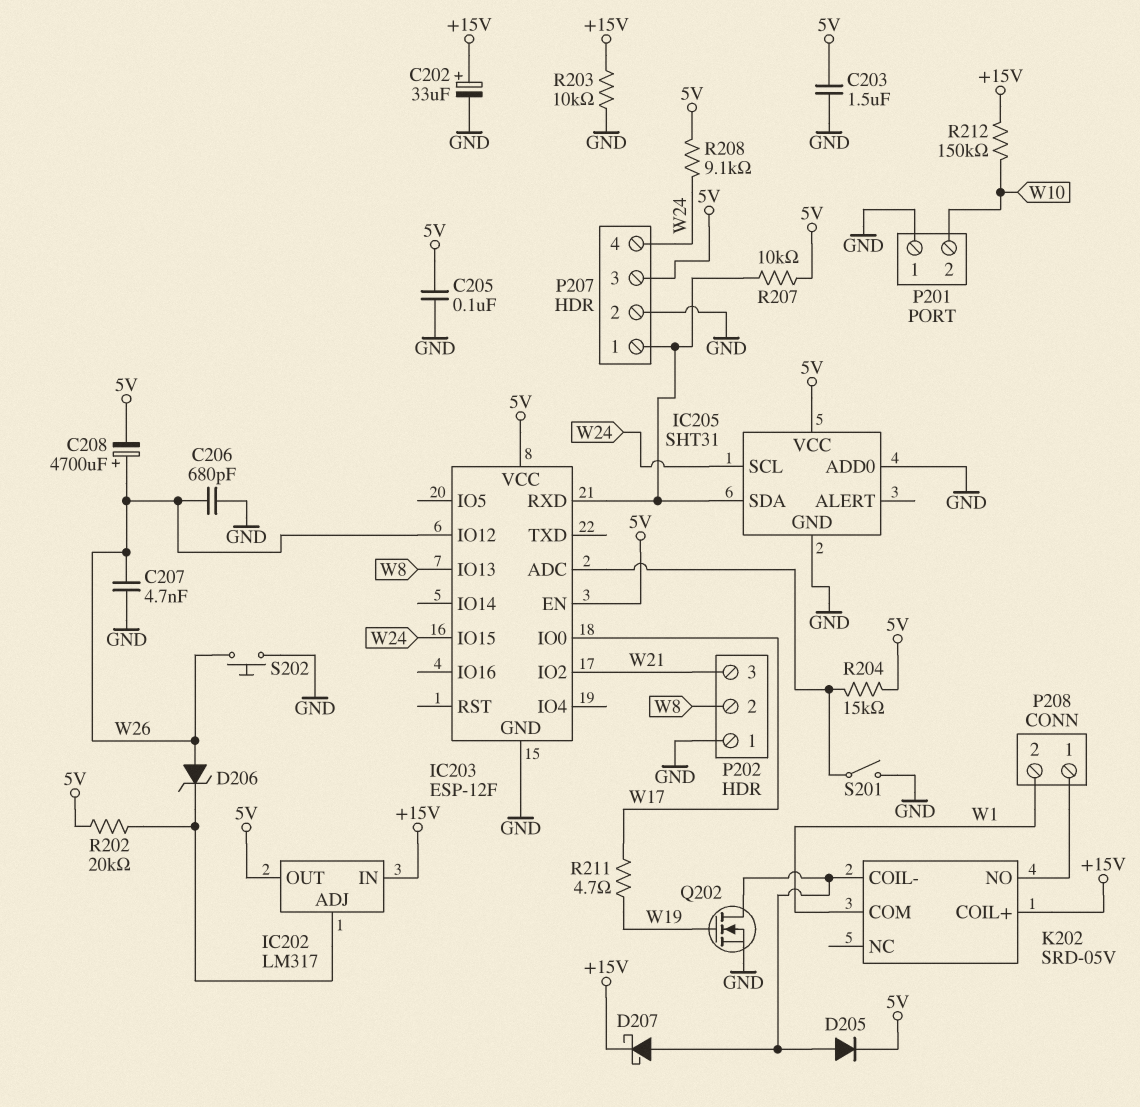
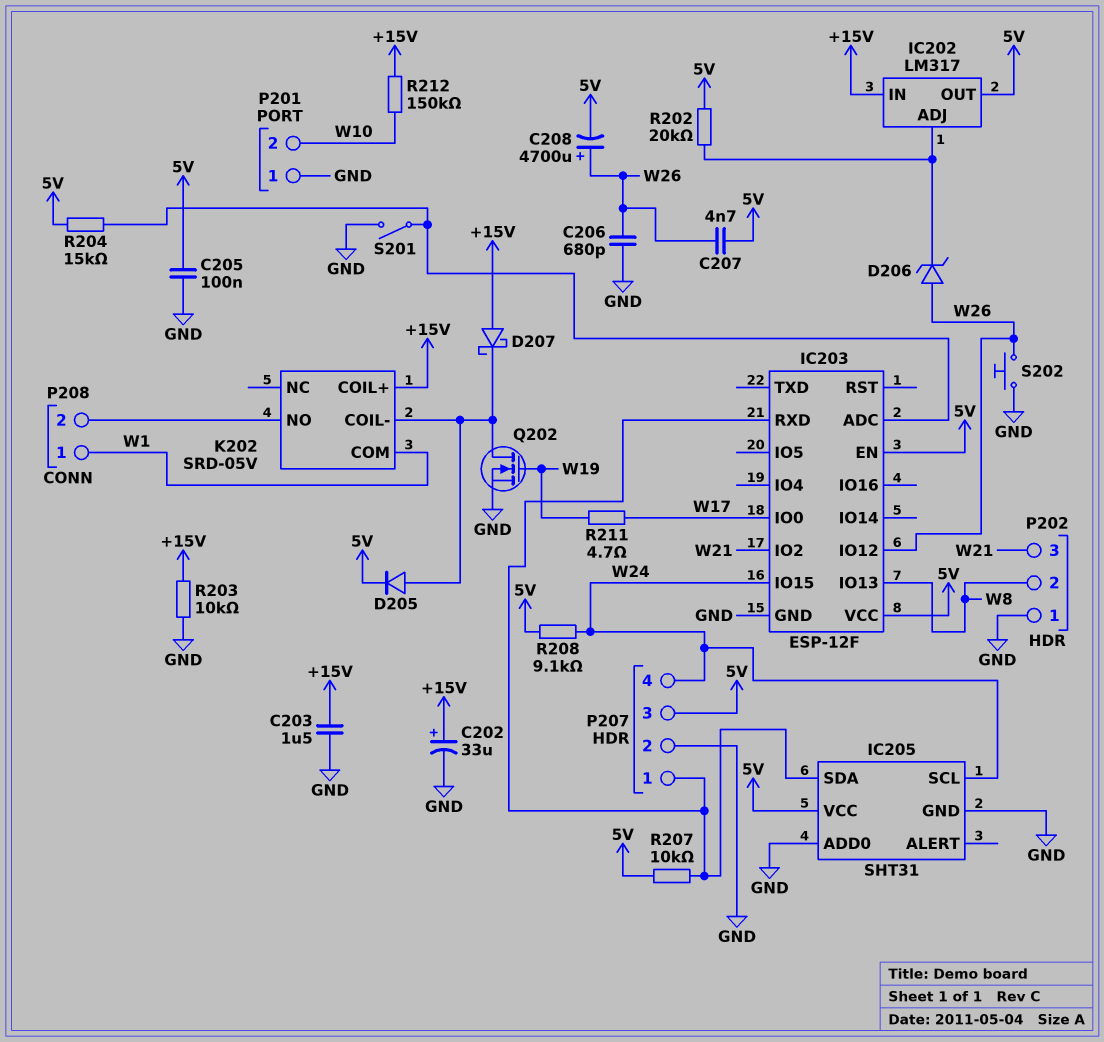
C203: 1.5uF (5V, GND) -> 1.5uF (+15V, GND)
C207: 4.7nF (GND, W26) -> 4.7nF (5V, W26)
D207: schottky (A K202/COIL-, K +15V) -> schottky (A +15V, K K202/COIL-)
P208 pin 1: K202/NO -> W1
P208 pin 2: W1 -> K202/NO

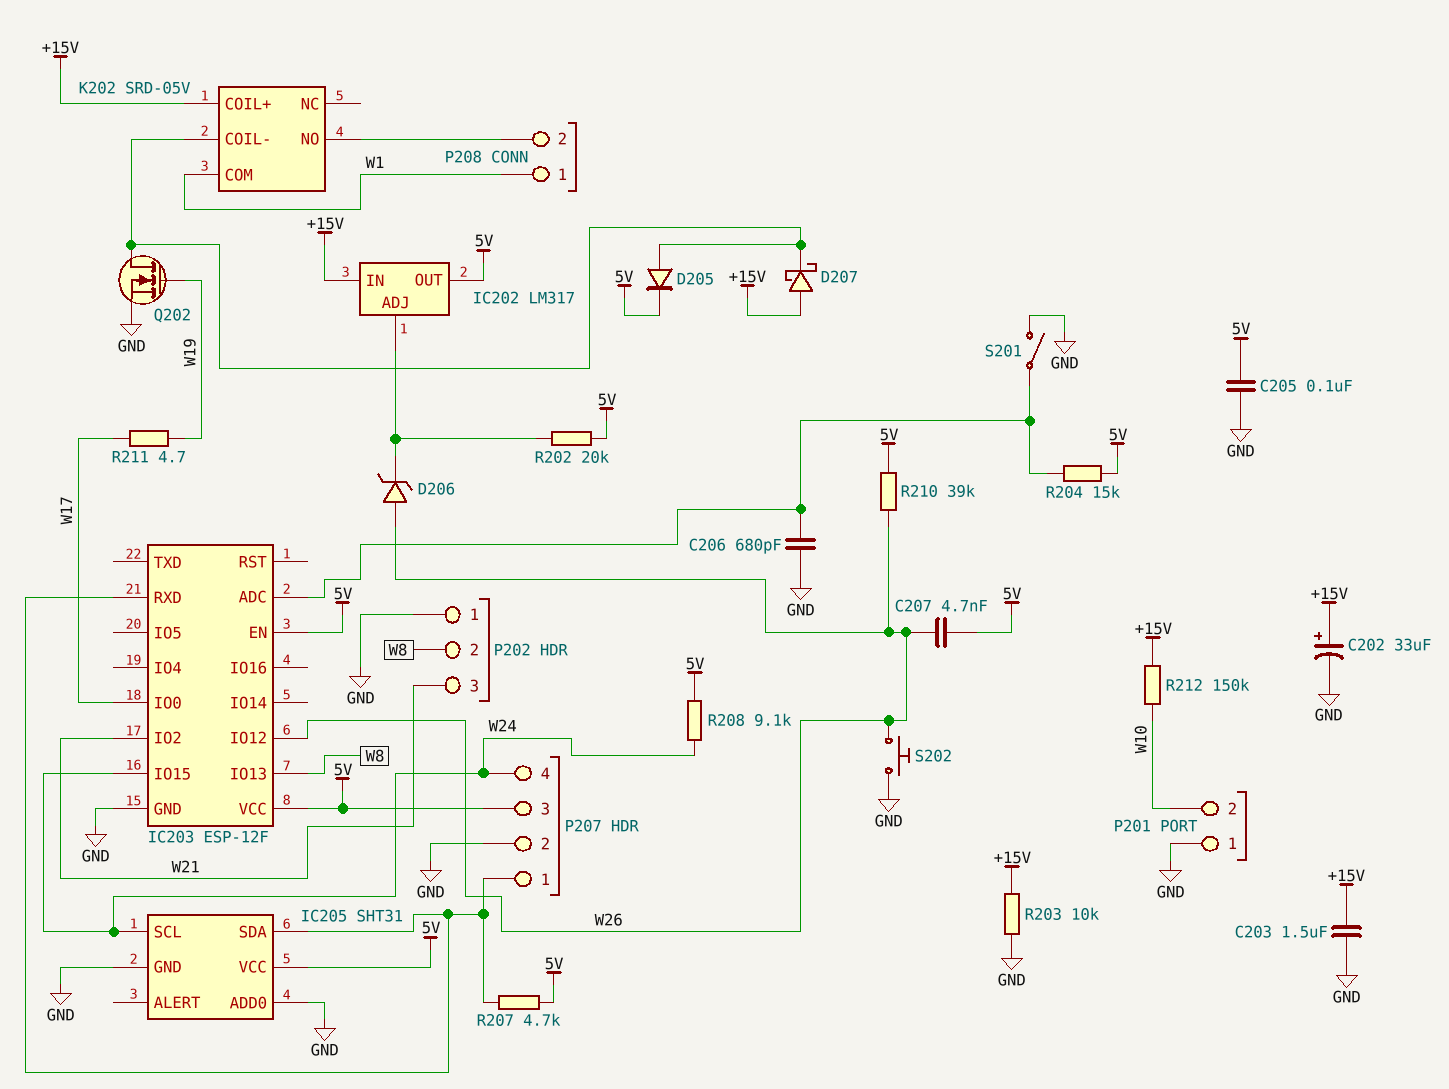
C206: 680pF (GND, W26) -> 680pF (GND, IC203/ADC)
C208: 4700uF (plus W26, minus 5V) -> none
R207: 10k (5V, IC203/RXD) -> 4.7k (5V, IC203/RXD)
R210: none -> 39k (5V, W26)

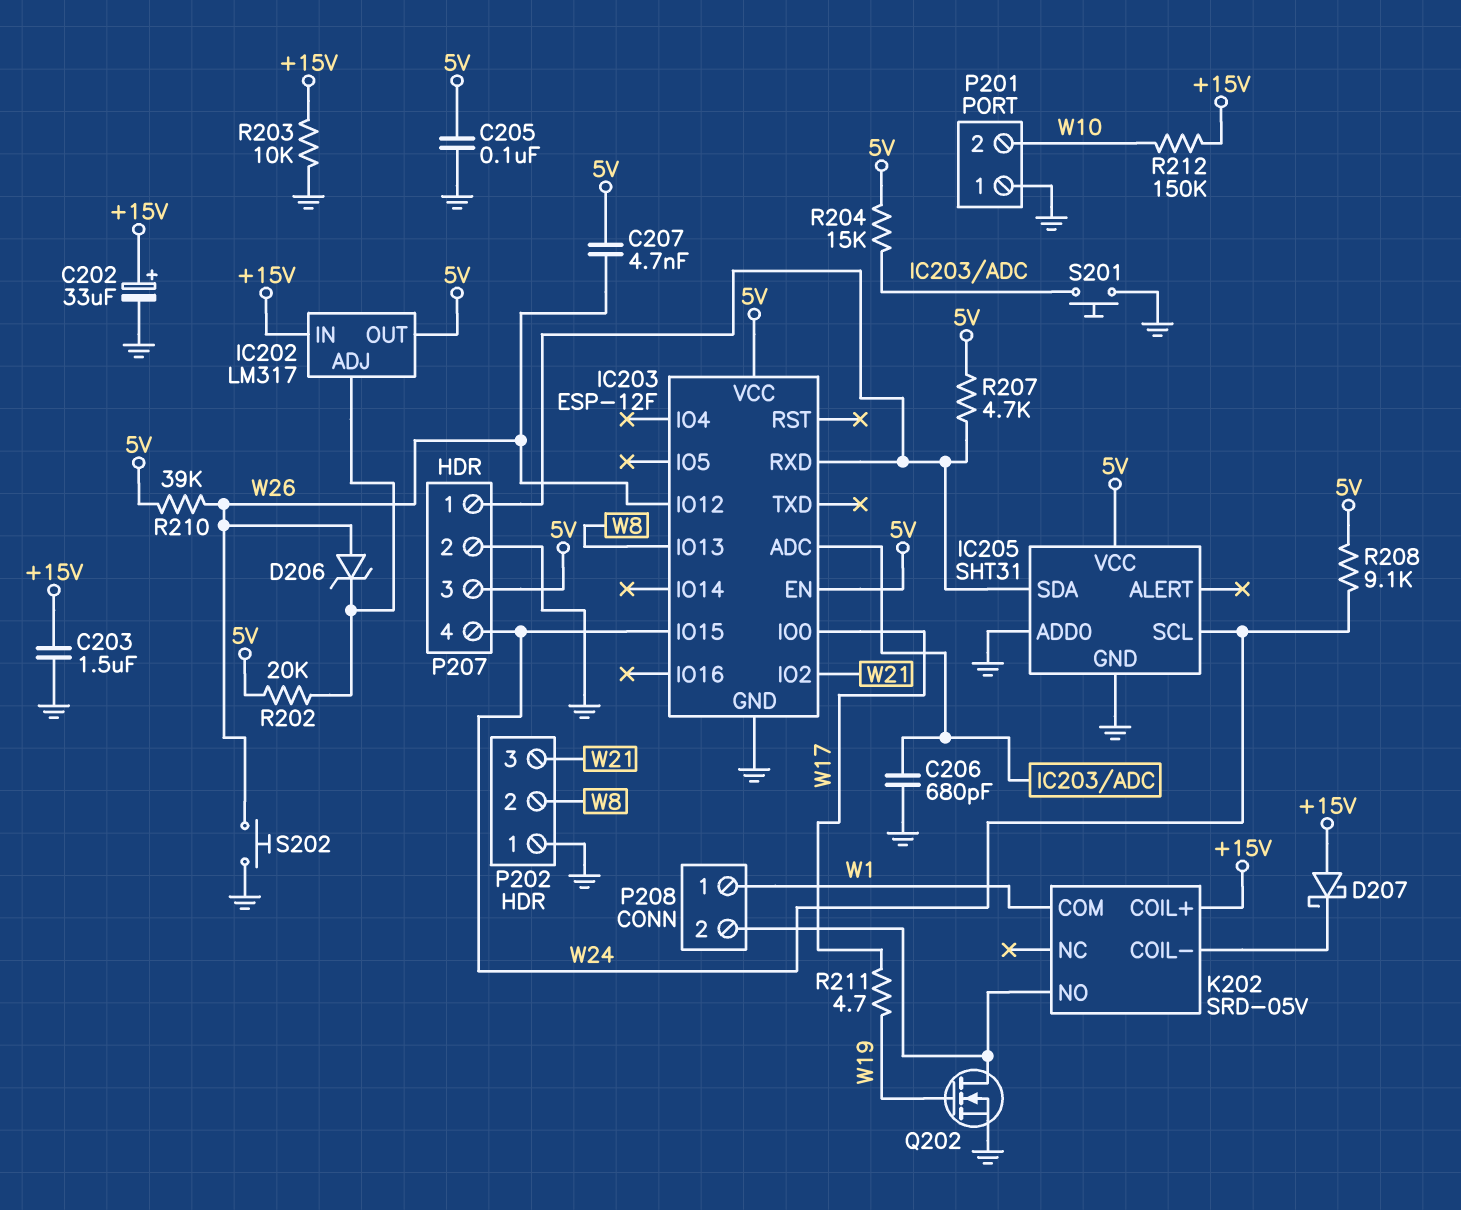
D205: diode (A K202/COIL-, K 5V) -> none
Q202: NMOS (G W19, D K202/COIL-, S GND) -> NMOS (G W19, D K202/NO, S GND)
S201: switch (GND, IC203/ADC) -> button (GND, IC203/ADC)

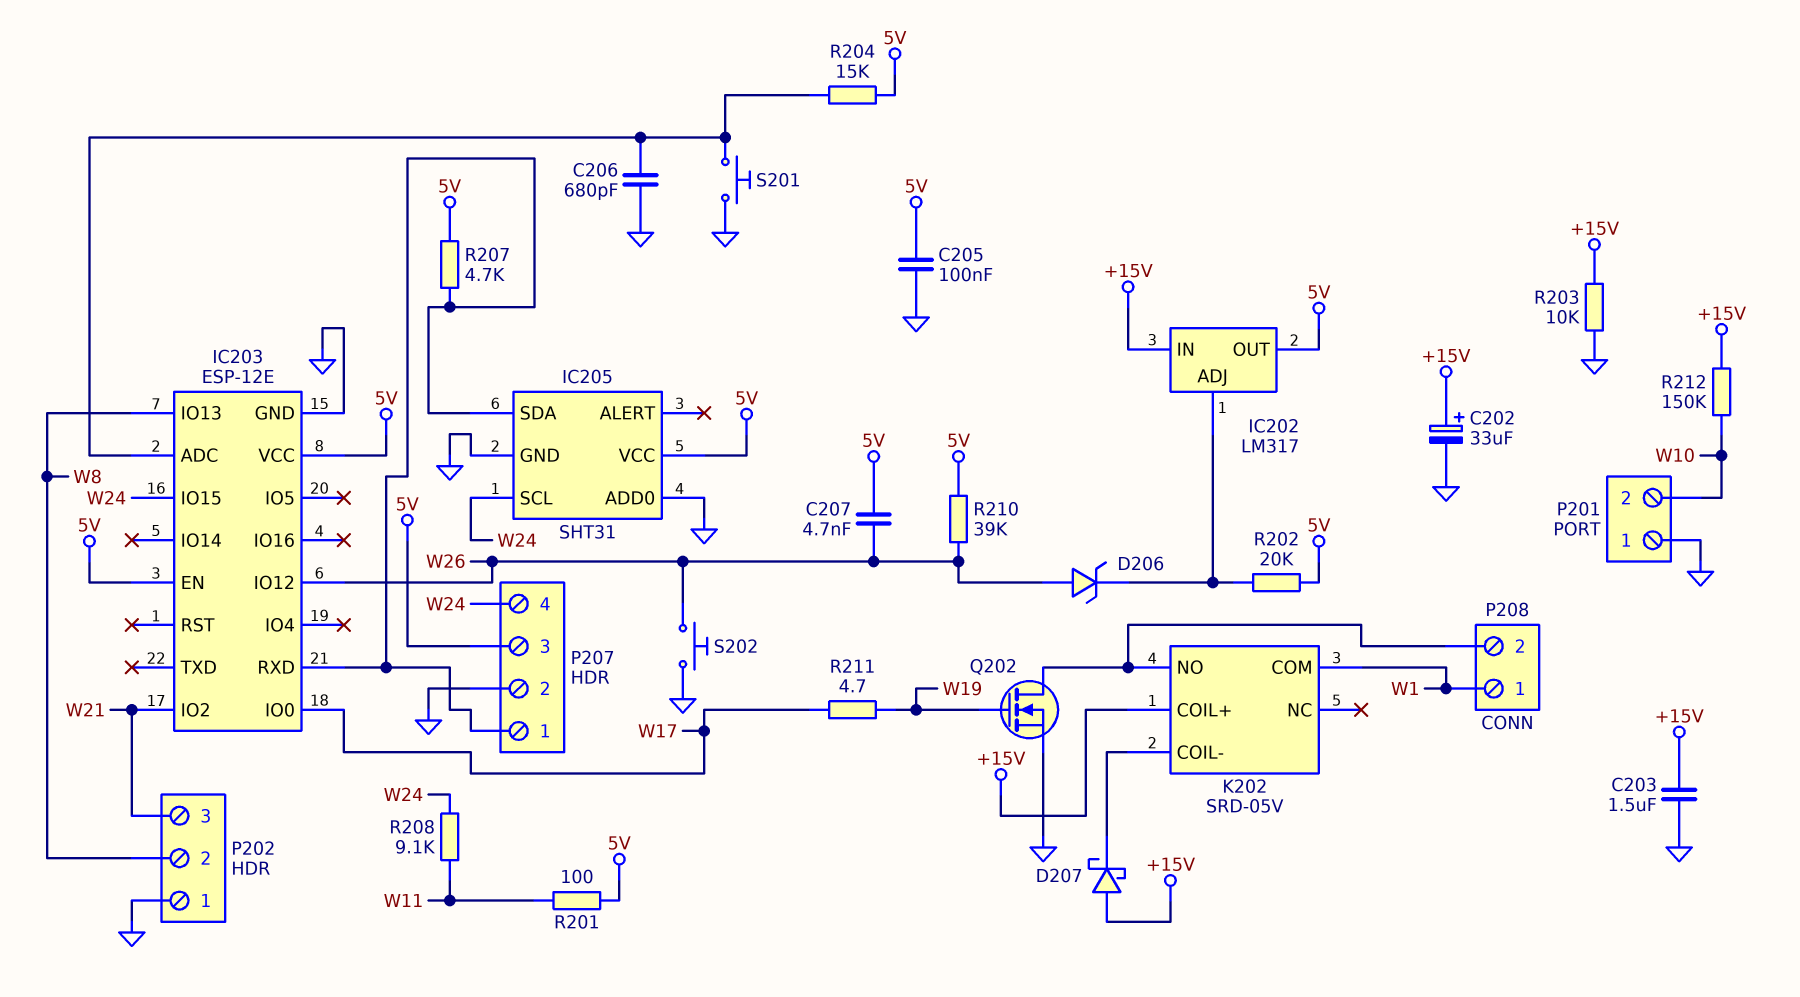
IC203: ESP-12F -> ESP-12E
R201: none -> 100 (5V, W11)
R208: 9.1k (5V, W24) -> 9.1k (W11, W24)

